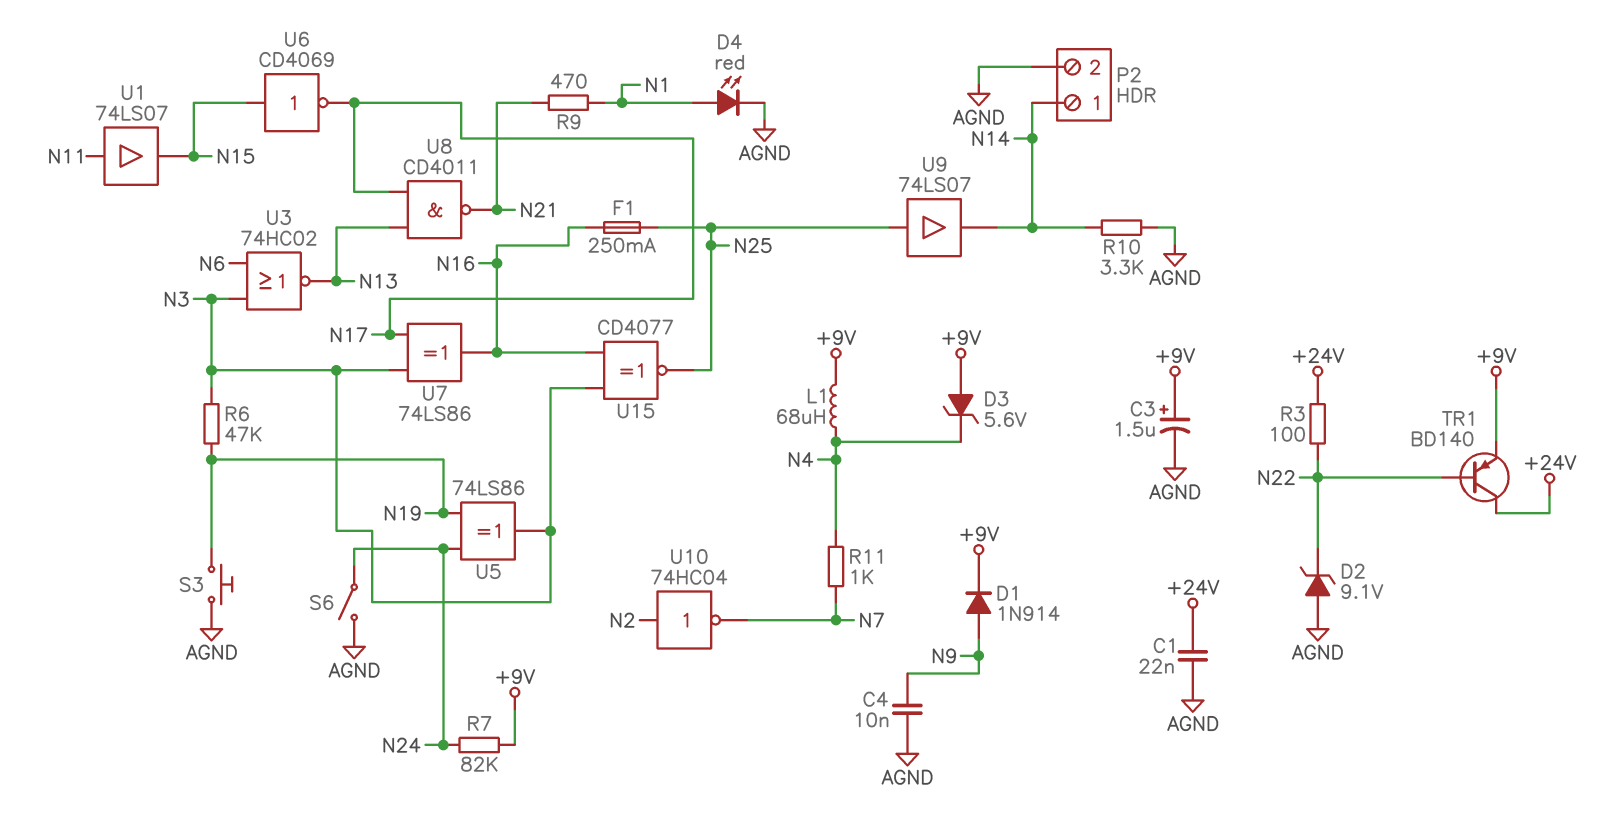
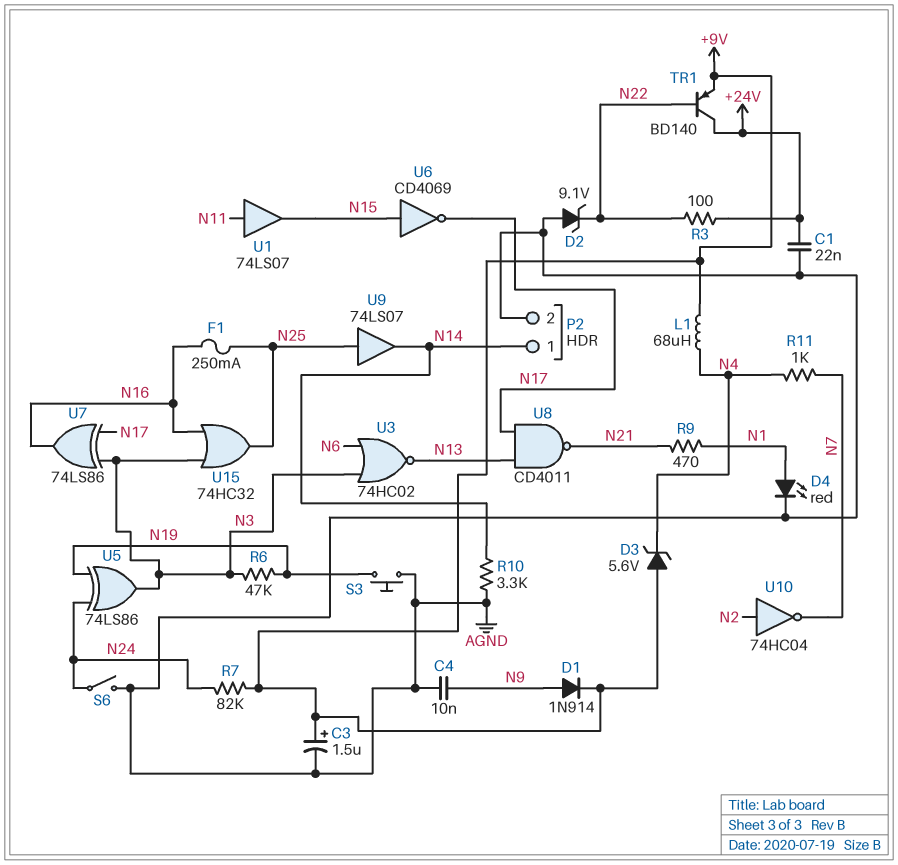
U15: XNOR CD4077 (in N3, in N16, out N25) -> OR 74HC32 (in N3, in N16, out N25)

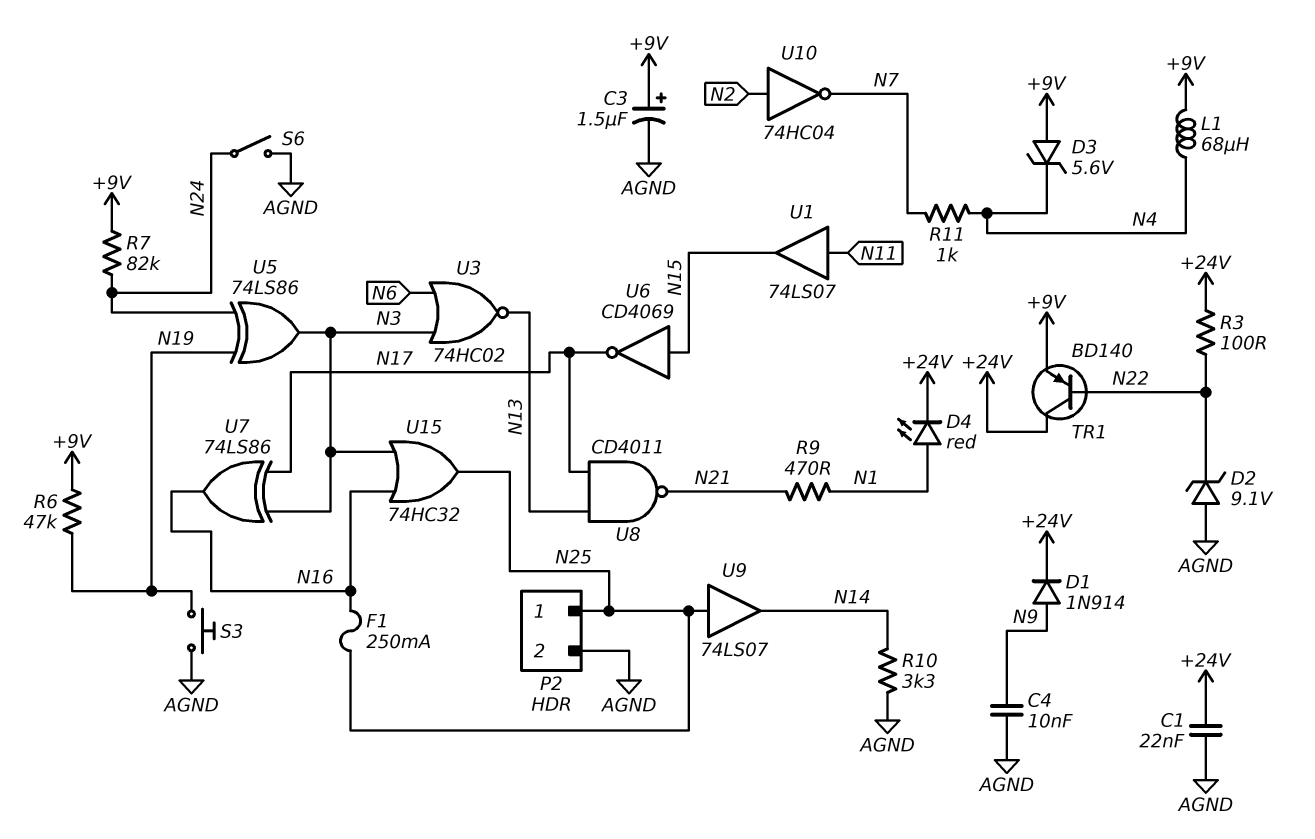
D1: diode 1N914 (A N9, K +9V) -> diode 1N914 (A N9, K +24V)
D4: LED red (A N1, K AGND) -> LED red (A N1, K +24V)
P2 pin 1: N14 -> N25
R6: 47k (N3, N19) -> 47k (+9V, N19)

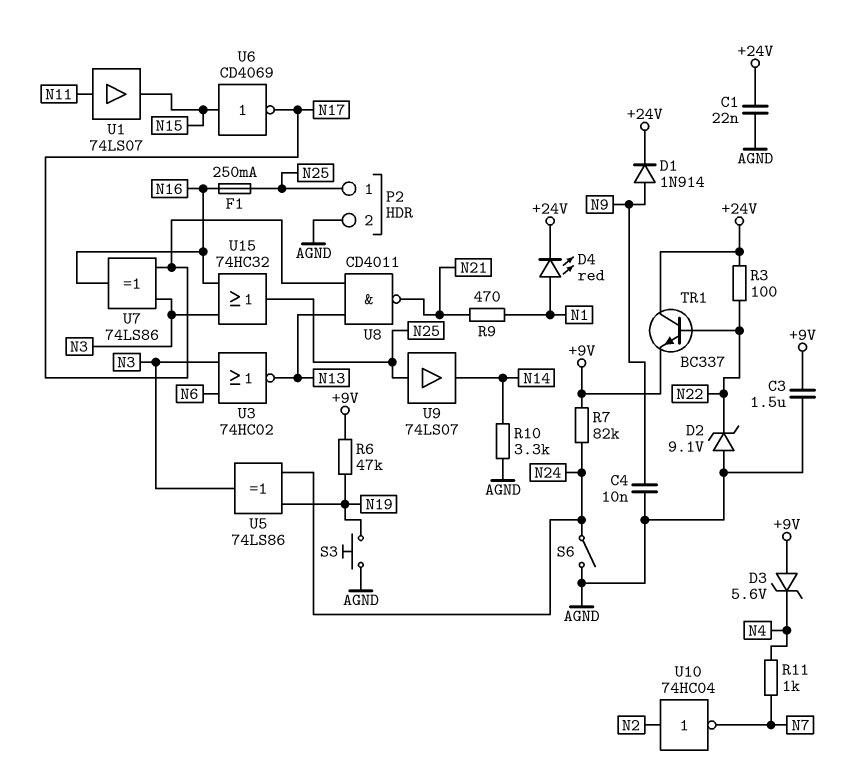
C3: 1.5uF (plus +9V, minus AGND) -> 1.5uF (+9V, AGND)
L1: 68uH (+9V, N4) -> none
TR1: PNP BD140 (B N22, C +24V, E +9V) -> NPN BC337 (B N22, C +24V, E +9V)

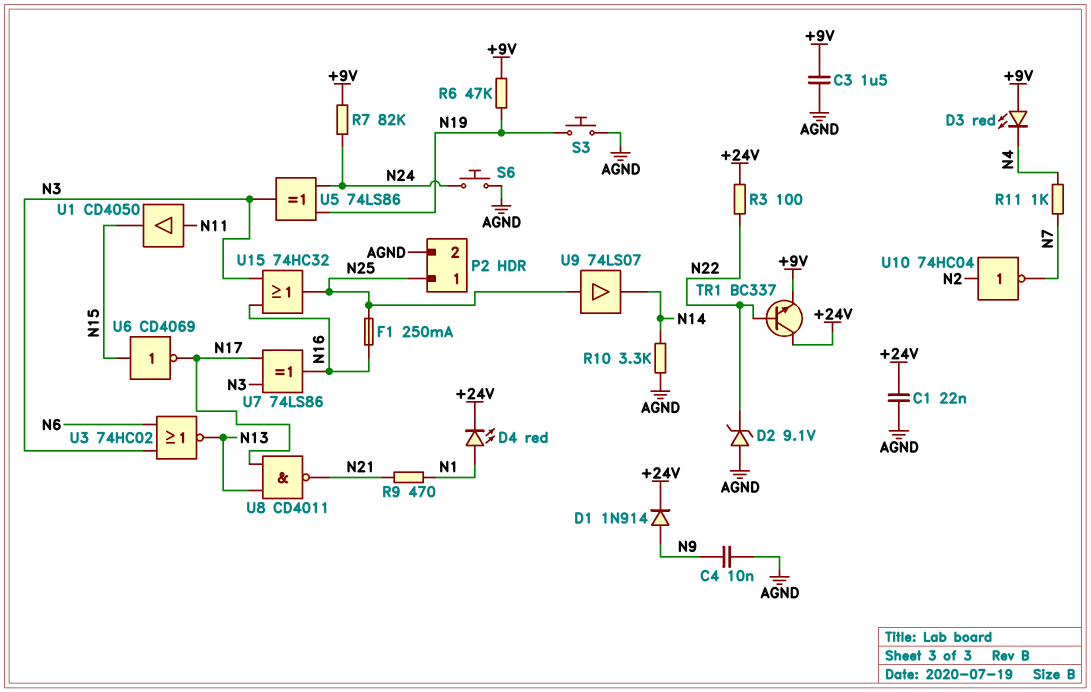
D3: zener 5.6V (A +9V, K N4) -> LED red (A +9V, K N4)
S6: switch (AGND, N24) -> button (AGND, N24)
U1: buffer 74LS07 (in N11, out N15) -> buffer CD4050 (in N11, out N15)

